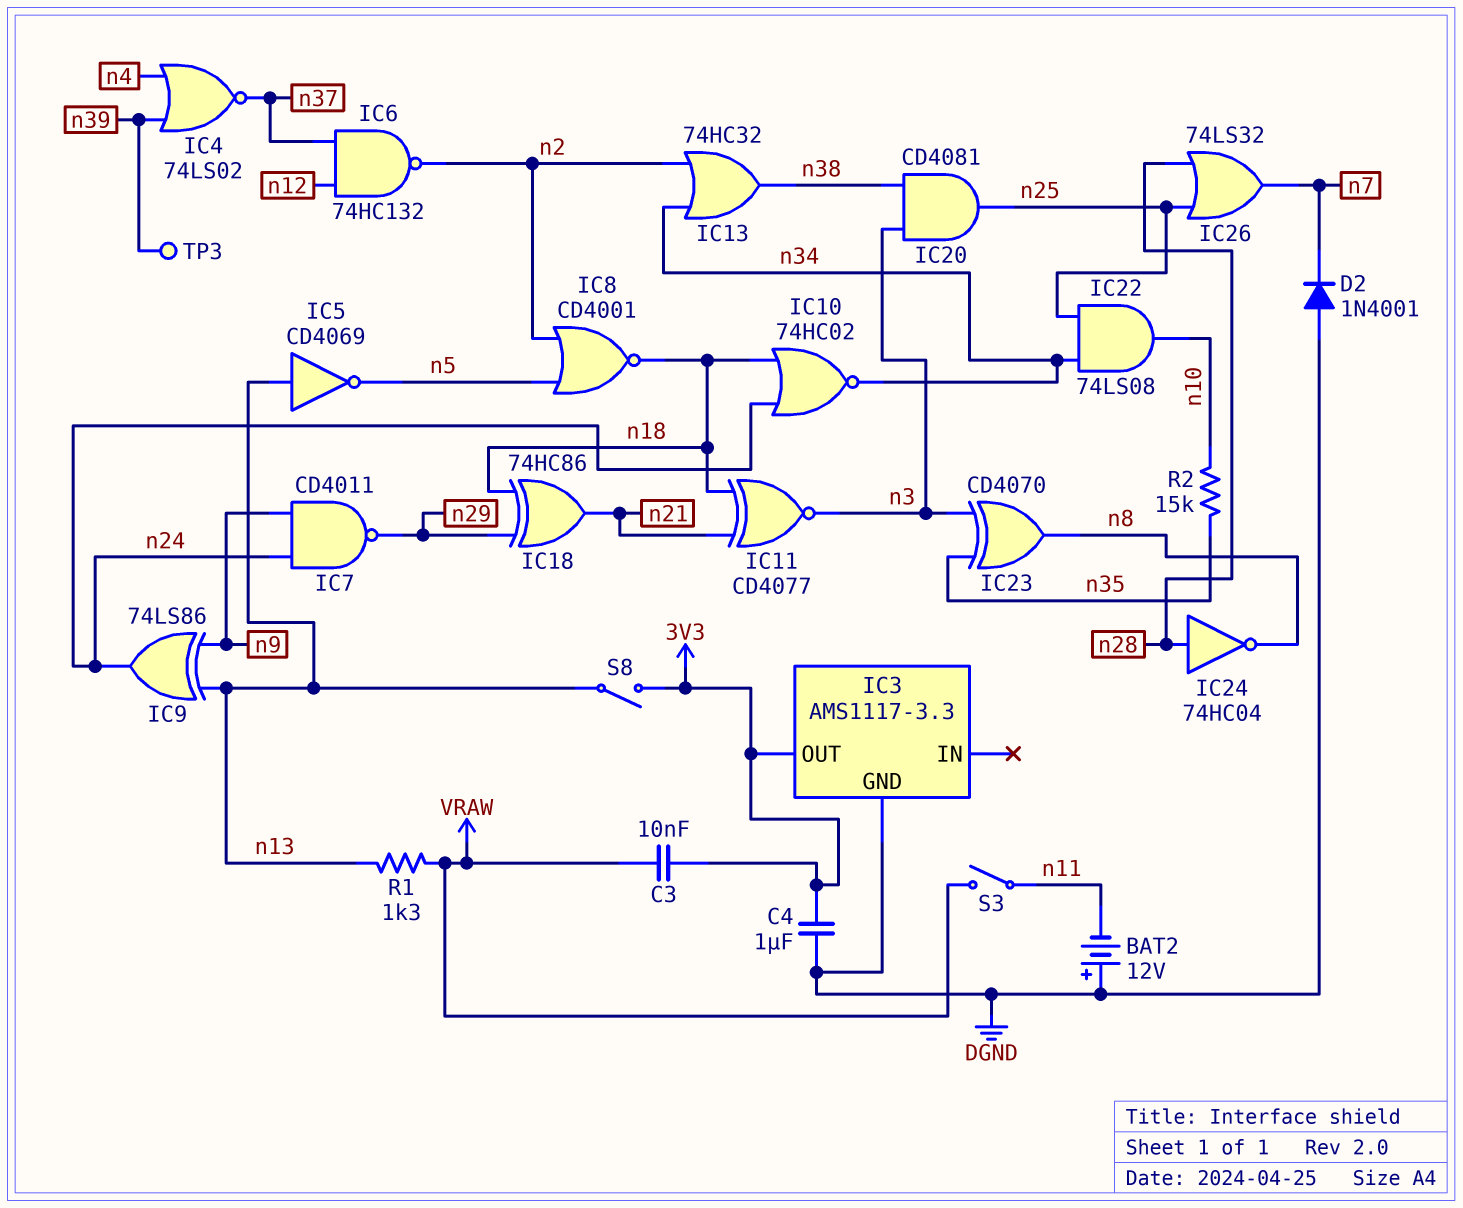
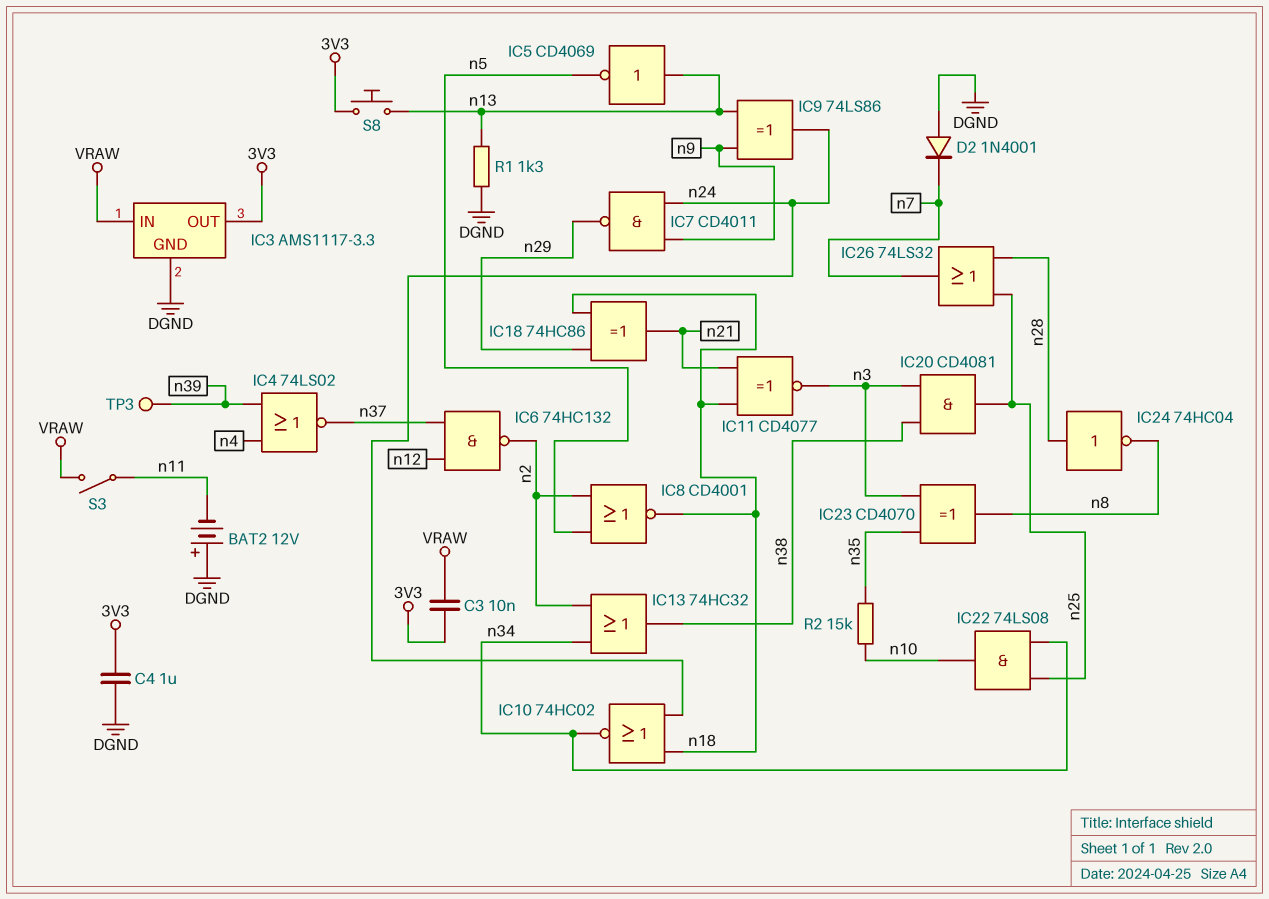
IC3 pin IN: none -> VRAW
R1: 1.3k (VRAW, n13) -> 1.3k (DGND, n13)
S8: switch (3V3, n13) -> button (3V3, n13)

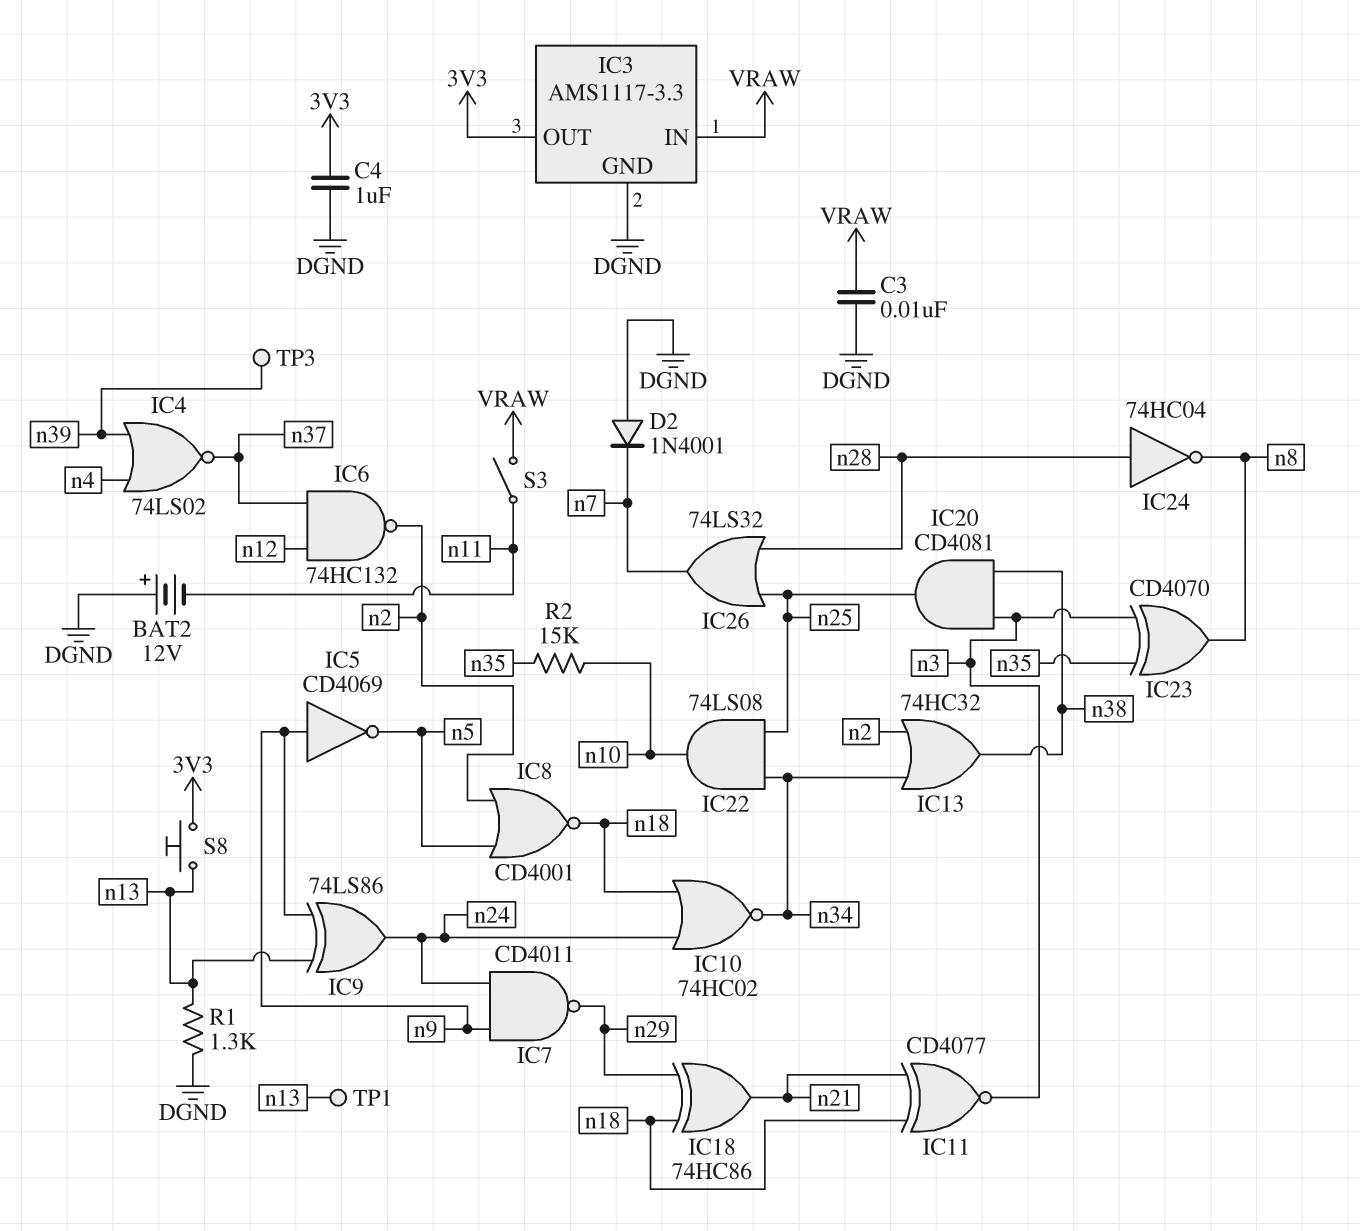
C3: 10nF (3V3, VRAW) -> 10nF (DGND, VRAW)
IC5: NOT CD4069 (in n13, out n5) -> NOT CD4069 (in n9, out n5)
TP1: none -> test point (n13)

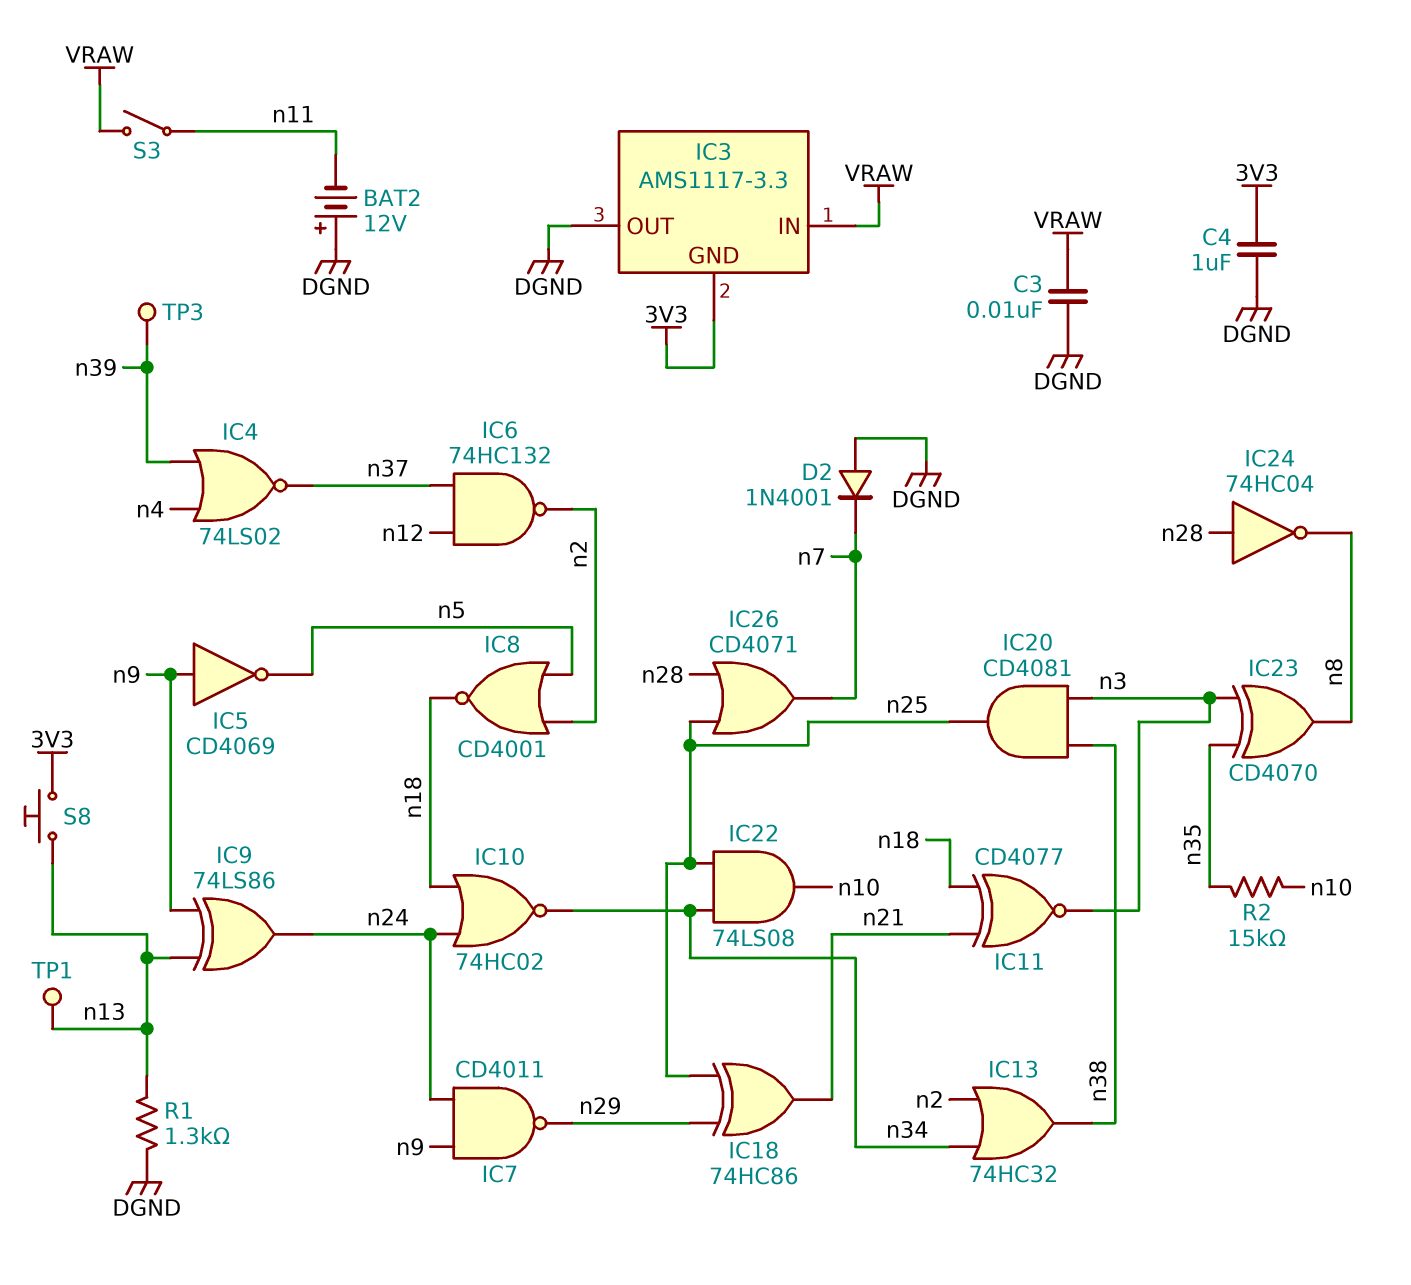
IC3 pin GND: DGND -> 3V3
IC3 pin OUT: 3V3 -> DGND
IC18: XOR 74HC86 (in n18, in n29, out n21) -> XOR 74HC86 (in n25, in n29, out n21)
IC26: OR 74LS32 (in n25, in n28, out n7) -> OR CD4071 (in n25, in n28, out n7)

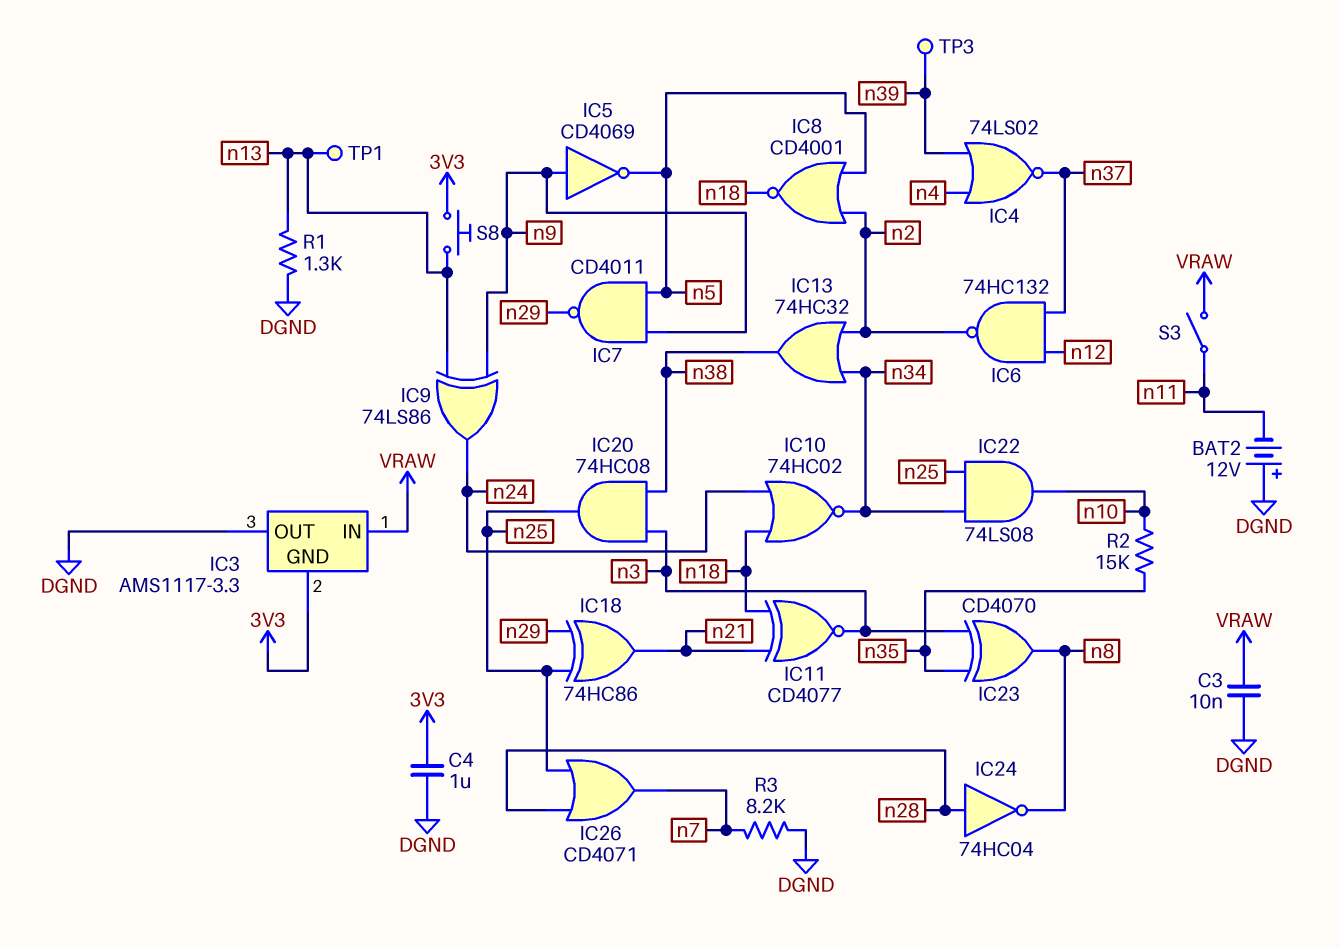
D2: diode 1N4001 (A DGND, K n7) -> none
IC7: NAND CD4011 (in n9, in n24, out n29) -> NAND CD4011 (in n5, in n9, out n29)
IC20: AND CD4081 (in n3, in n38, out n25) -> AND 74HC08 (in n3, in n38, out n25)
R3: none -> 8.2k (DGND, n7)

